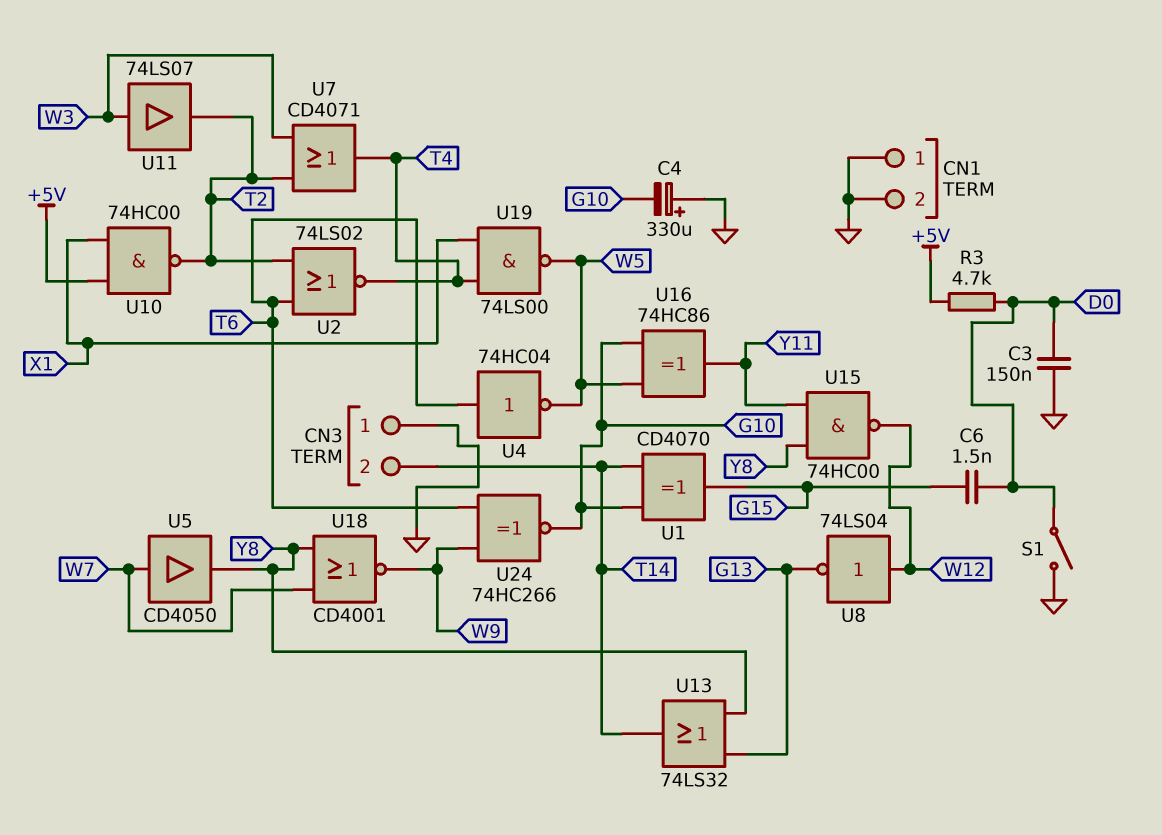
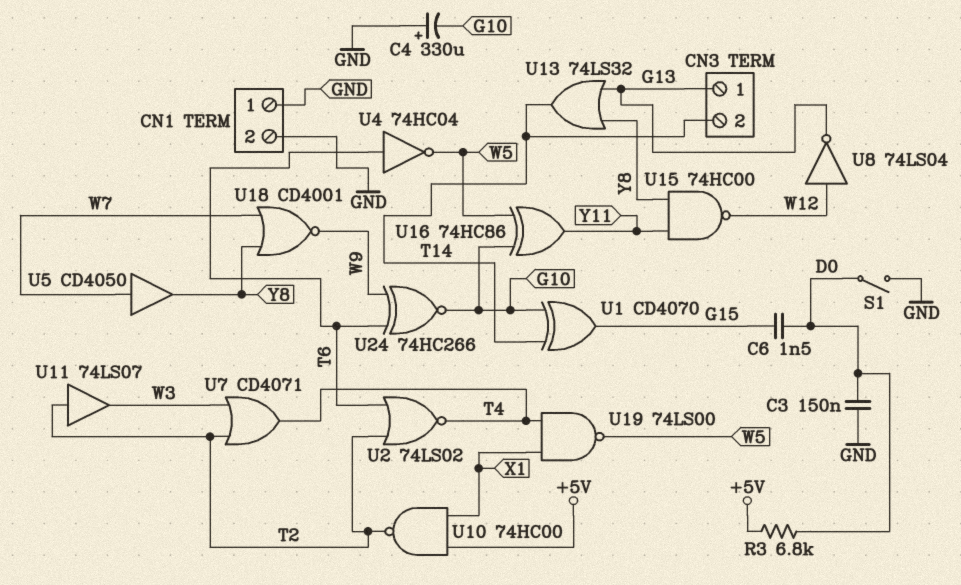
CN3 pin 1: GND -> G13
R3: 4.7k (+5V, D0) -> 6.8k (+5V, D0)
U11: buffer 74LS07 (in W3, out T2) -> buffer 74LS07 (in T2, out W3)

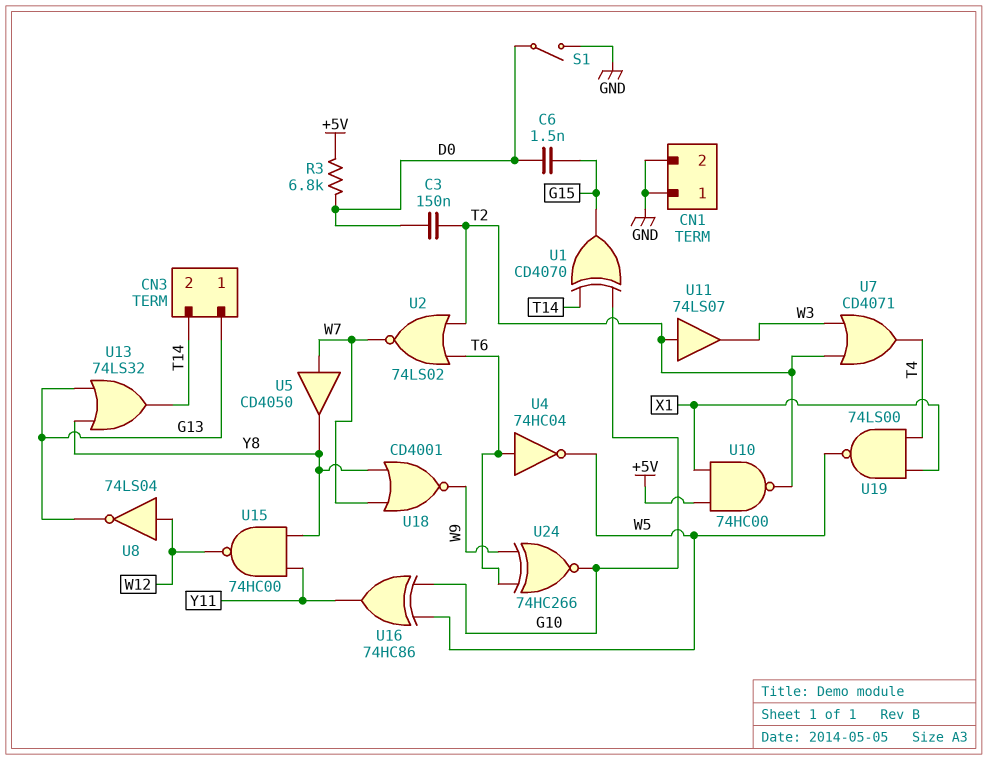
C3: 150nF (D0, GND) -> 150nF (D0, T2)
C4: 330uF (plus GND, minus G10) -> none
U2: NOR 74LS02 (in T2, in T6, out T4) -> NOR 74LS02 (in T2, in T6, out W7)

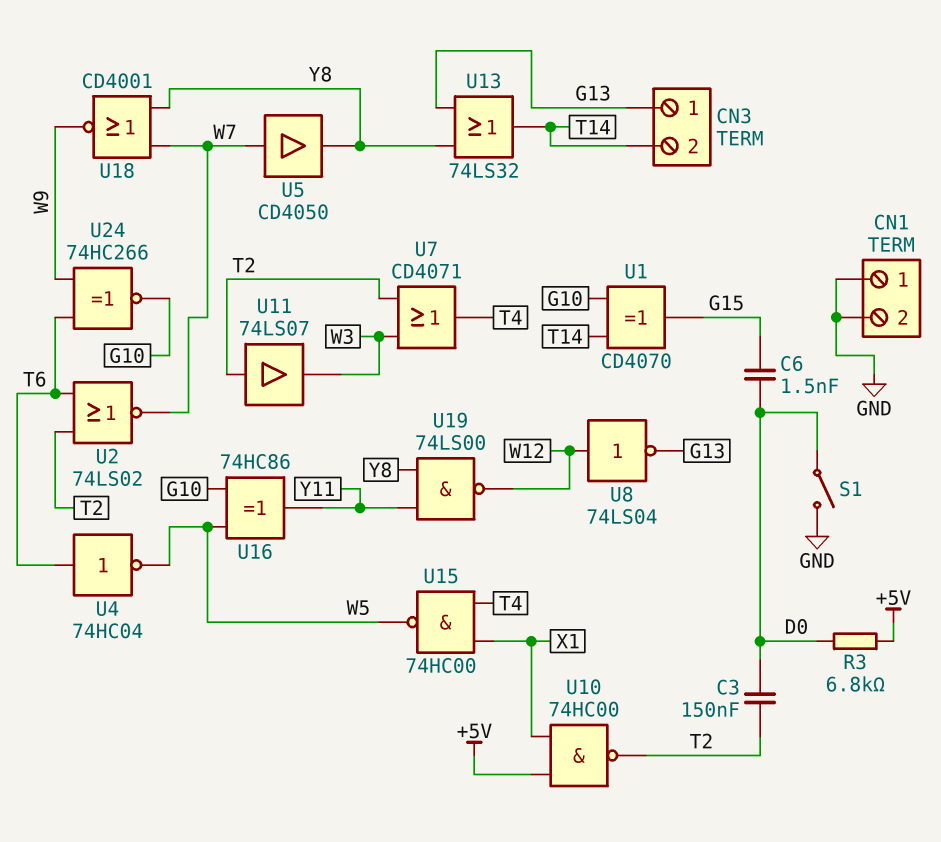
U15: NAND 74HC00 (in Y8, in Y11, out W12) -> NAND 74HC00 (in T4, in X1, out W5)
U19: NAND 74LS00 (in T4, in X1, out W5) -> NAND 74LS00 (in Y8, in Y11, out W12)

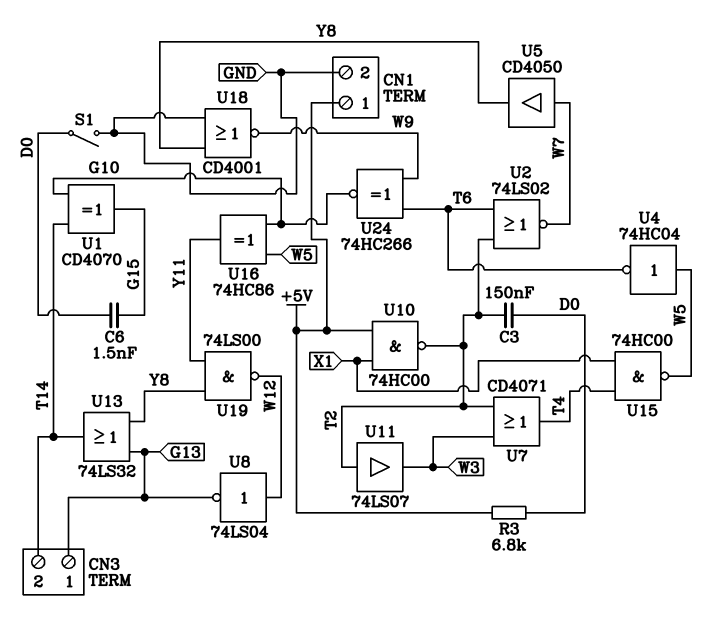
CN1 pin 1: GND -> +5V
U4: NOT 74HC04 (in T6, out W5) -> NOT 74HC04 (in W5, out T6)
U18: NOR CD4001 (in W7, in Y8, out W9) -> NOR CD4001 (in GND, in Y8, out W9)

